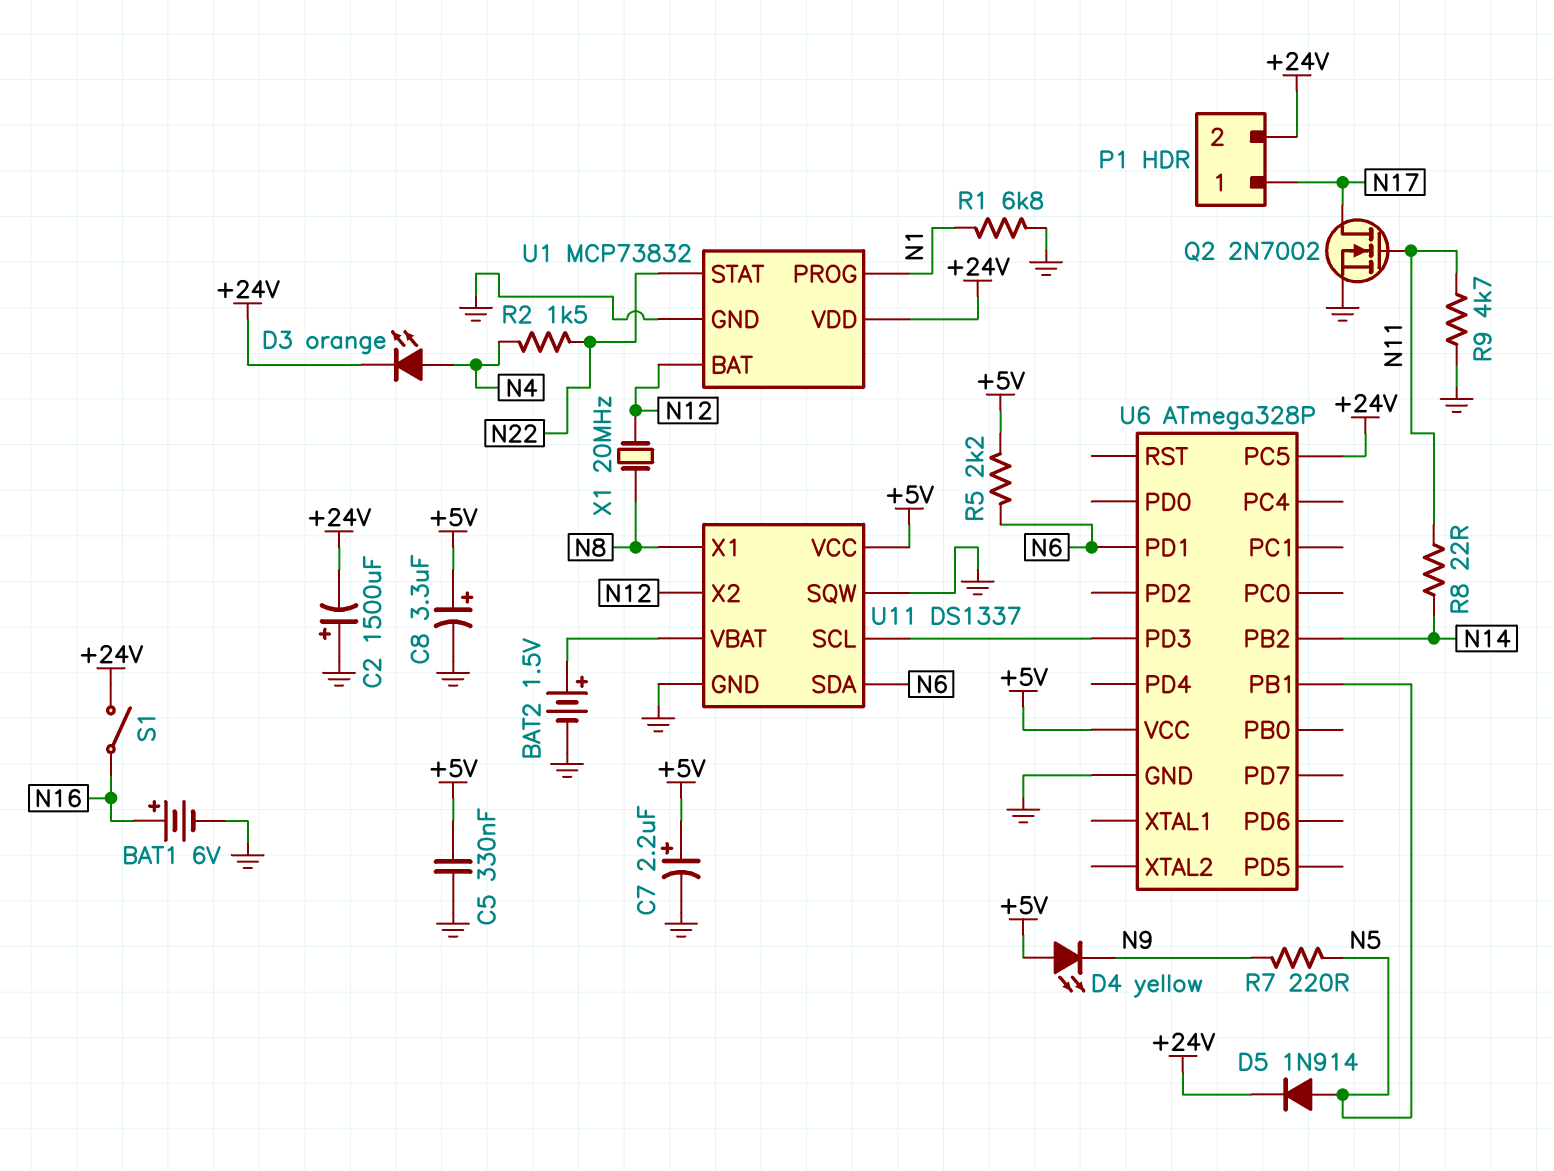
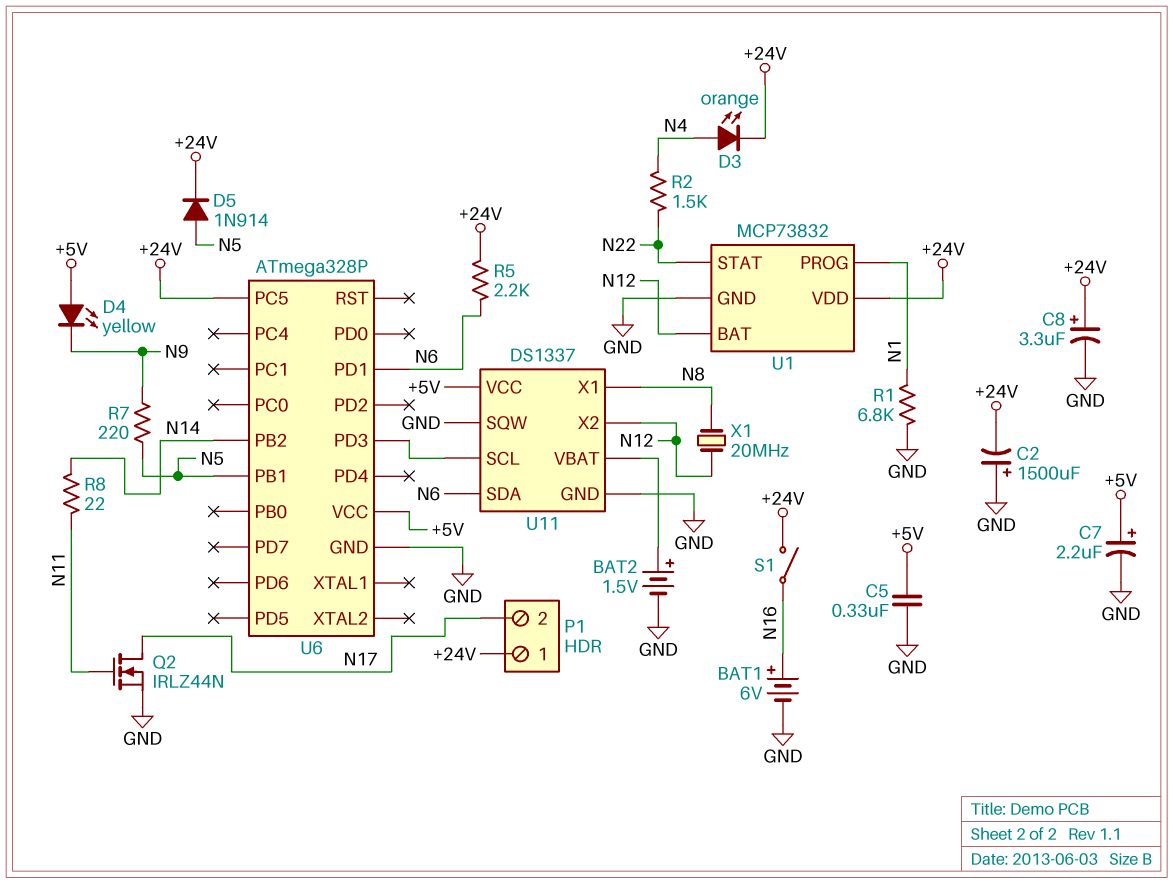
C8: 3.3uF (plus +5V, minus GND) -> 3.3uF (plus +24V, minus GND)
P1 pin 1: N17 -> +24V
P1 pin 2: +24V -> N17
Q2: NMOS 2N7002 (G N11, D N17, S GND) -> NMOS IRLZ44N (G N11, D N17, S GND)
R5: 2.2k (+5V, N6) -> 2.2k (+24V, N6)
R9: 4.7k (GND, N11) -> none

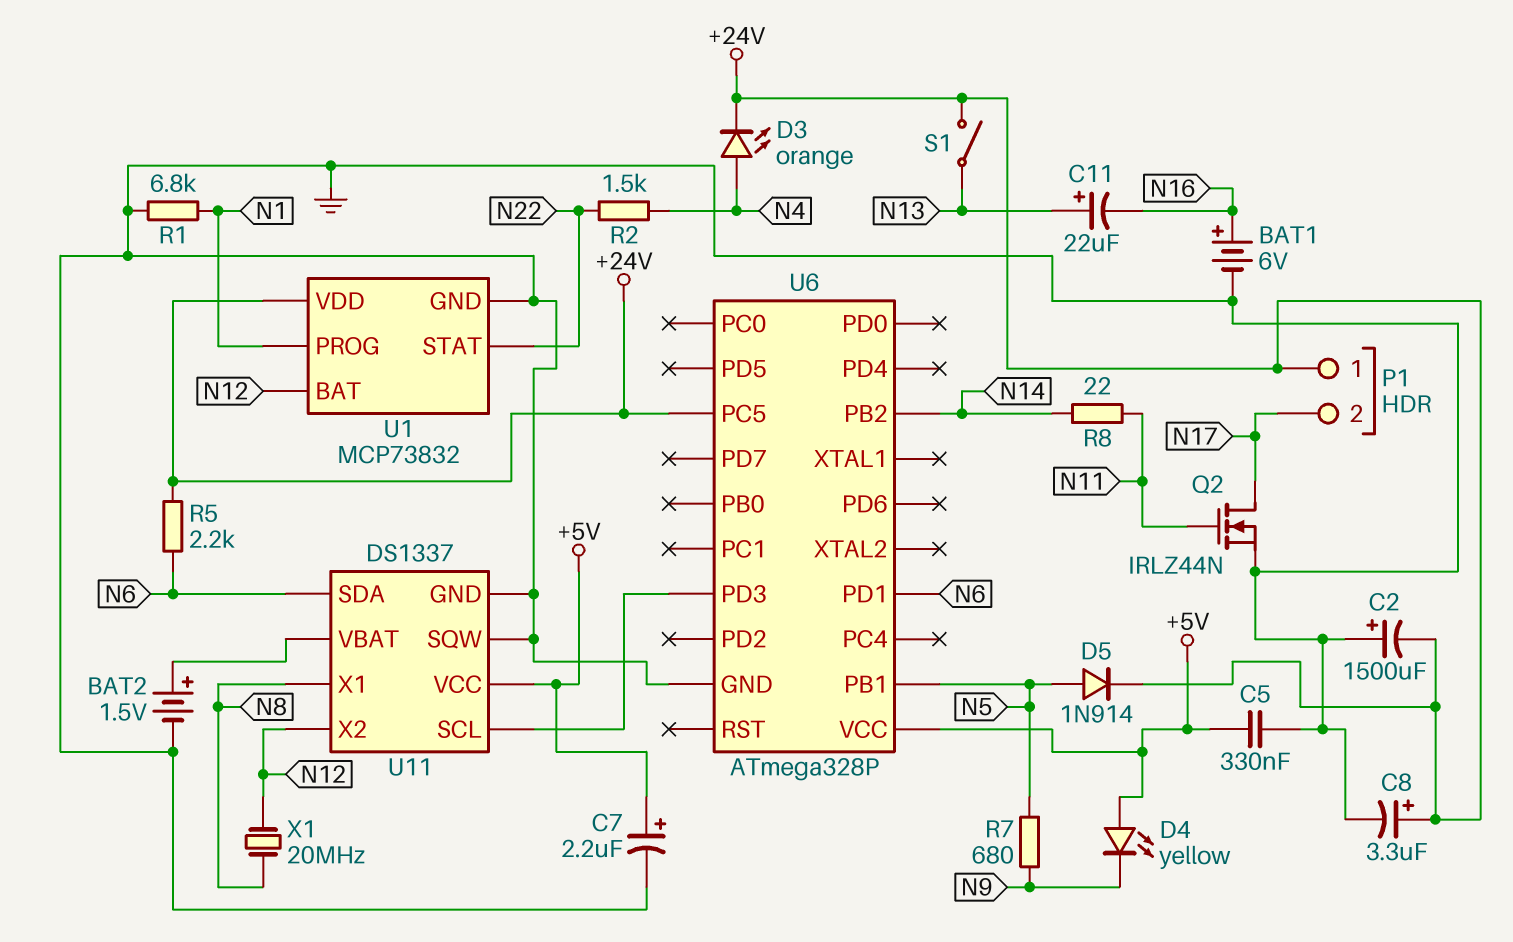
C11: none -> 22uF (plus N13, minus N16)
R7: 220 (N5, N9) -> 680 (N5, N9)
S1: switch (+24V, N16) -> switch (+24V, N13)

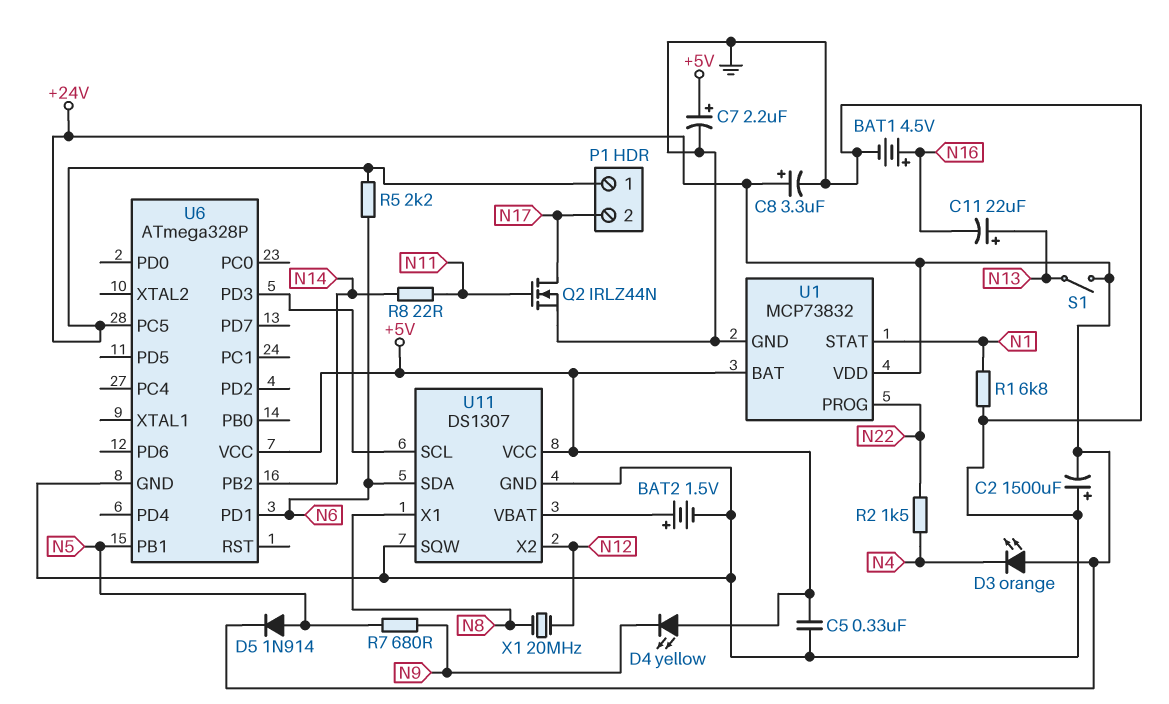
BAT1: 6V (plus N16, minus GND) -> 4.5V (plus N16, minus GND)
D3: LED orange (A N4, K +24V) -> LED orange (A +24V, K N4)
U1 pin BAT: N12 -> +5V
U1 pin PROG: N1 -> N22
U1 pin STAT: N22 -> N1
U11: DS1337 -> DS1307

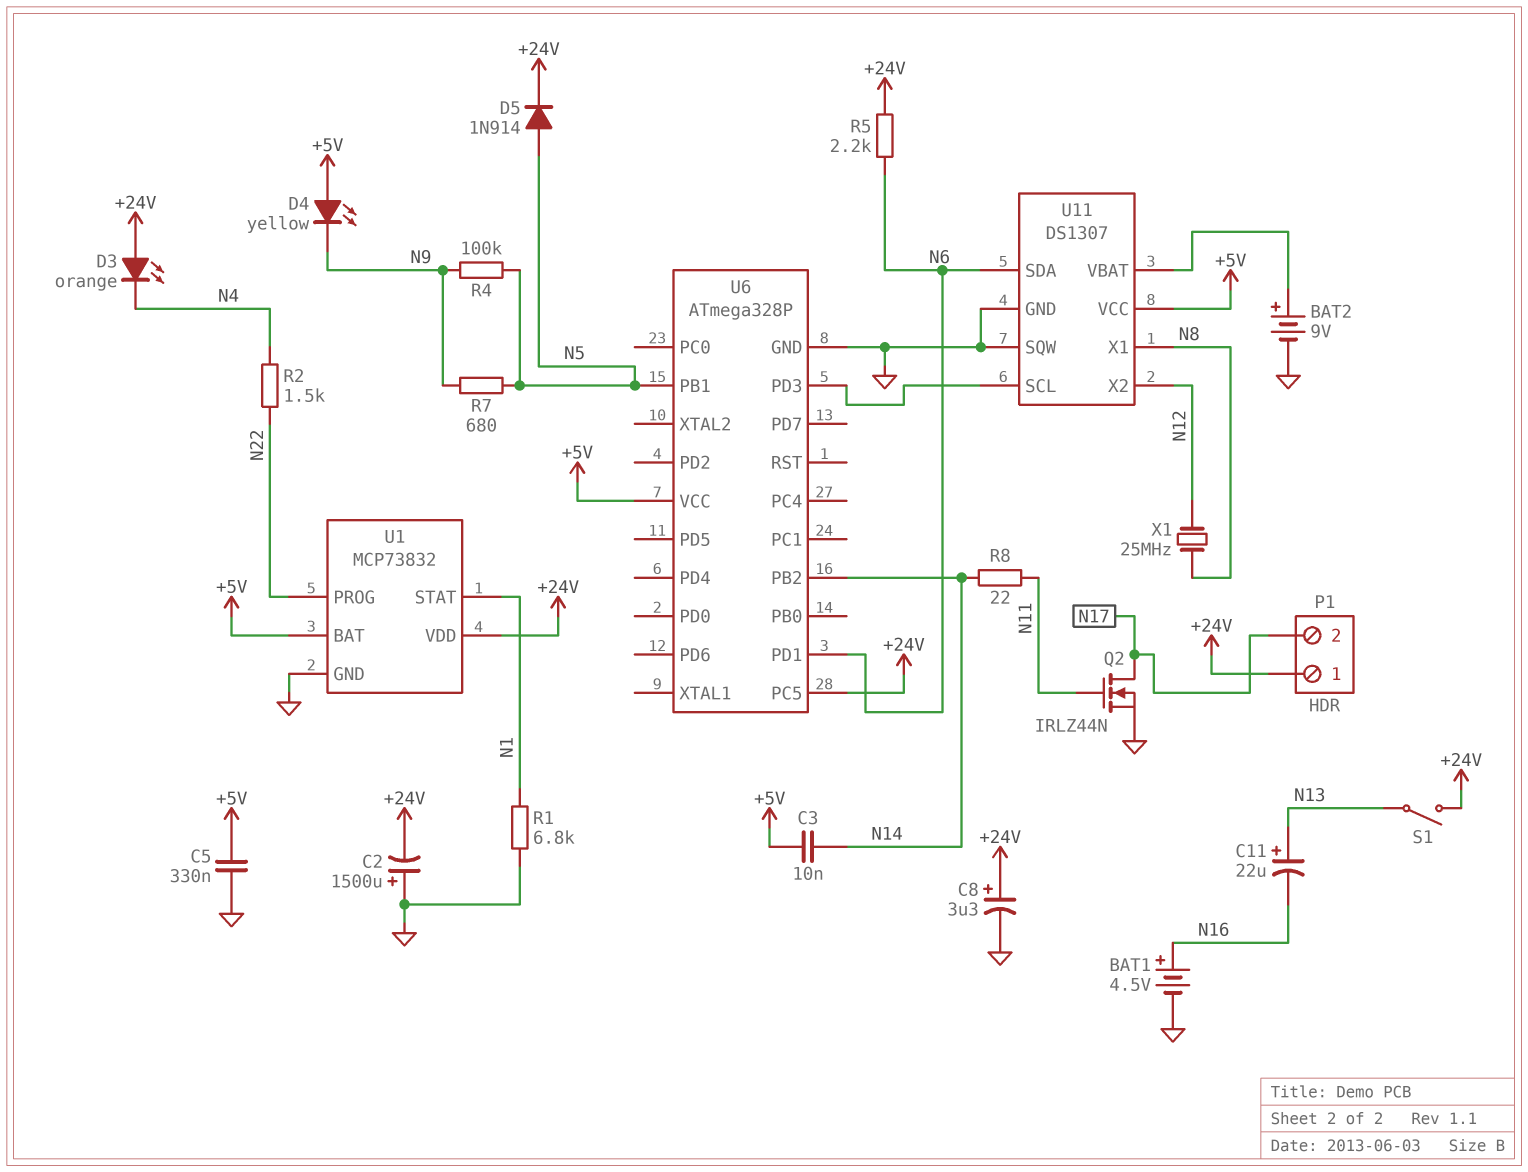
BAT2: 1.5V (plus U11/VBAT, minus GND) -> 9V (plus U11/VBAT, minus GND)
C3: none -> 10nF (+5V, N14)
C7: 2.2uF (plus +5V, minus GND) -> none
R4: none -> 100k (N5, N9)
X1: 20MHz (N8, N12) -> 25MHz (N8, N12)

